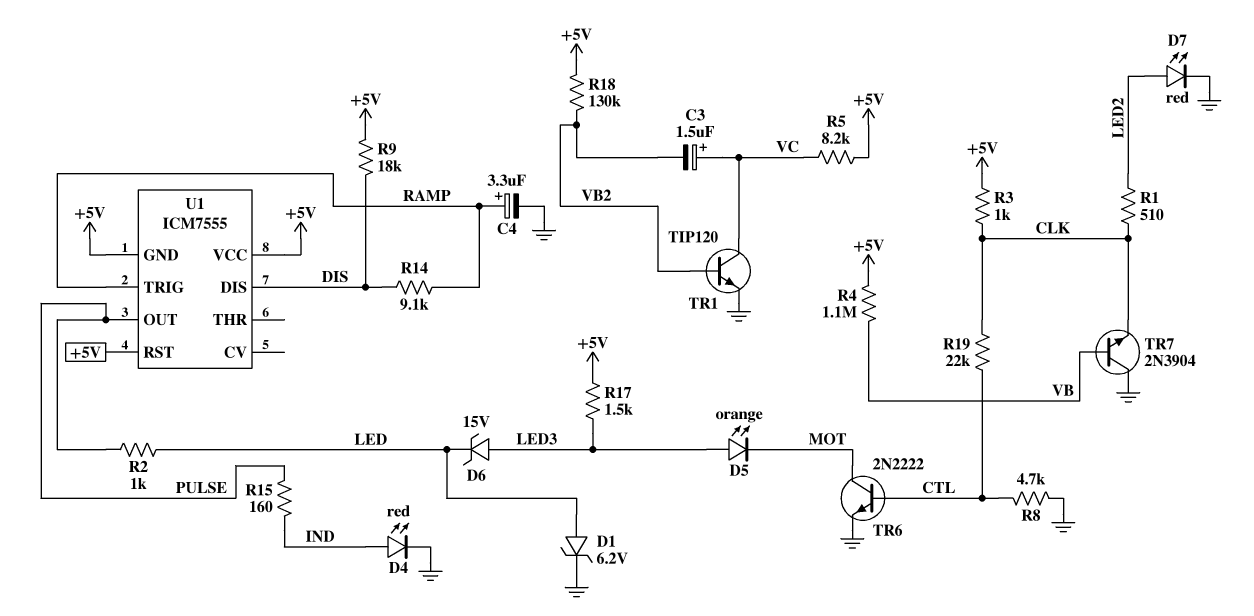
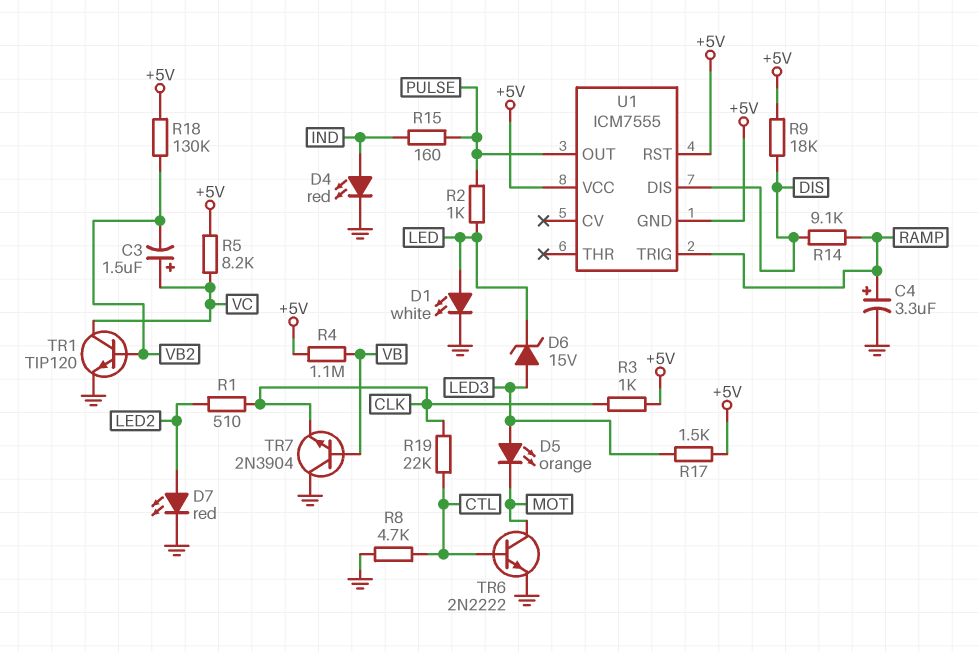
D1: zener 6.2V (A LED, K GND) -> LED white (A LED, K GND)

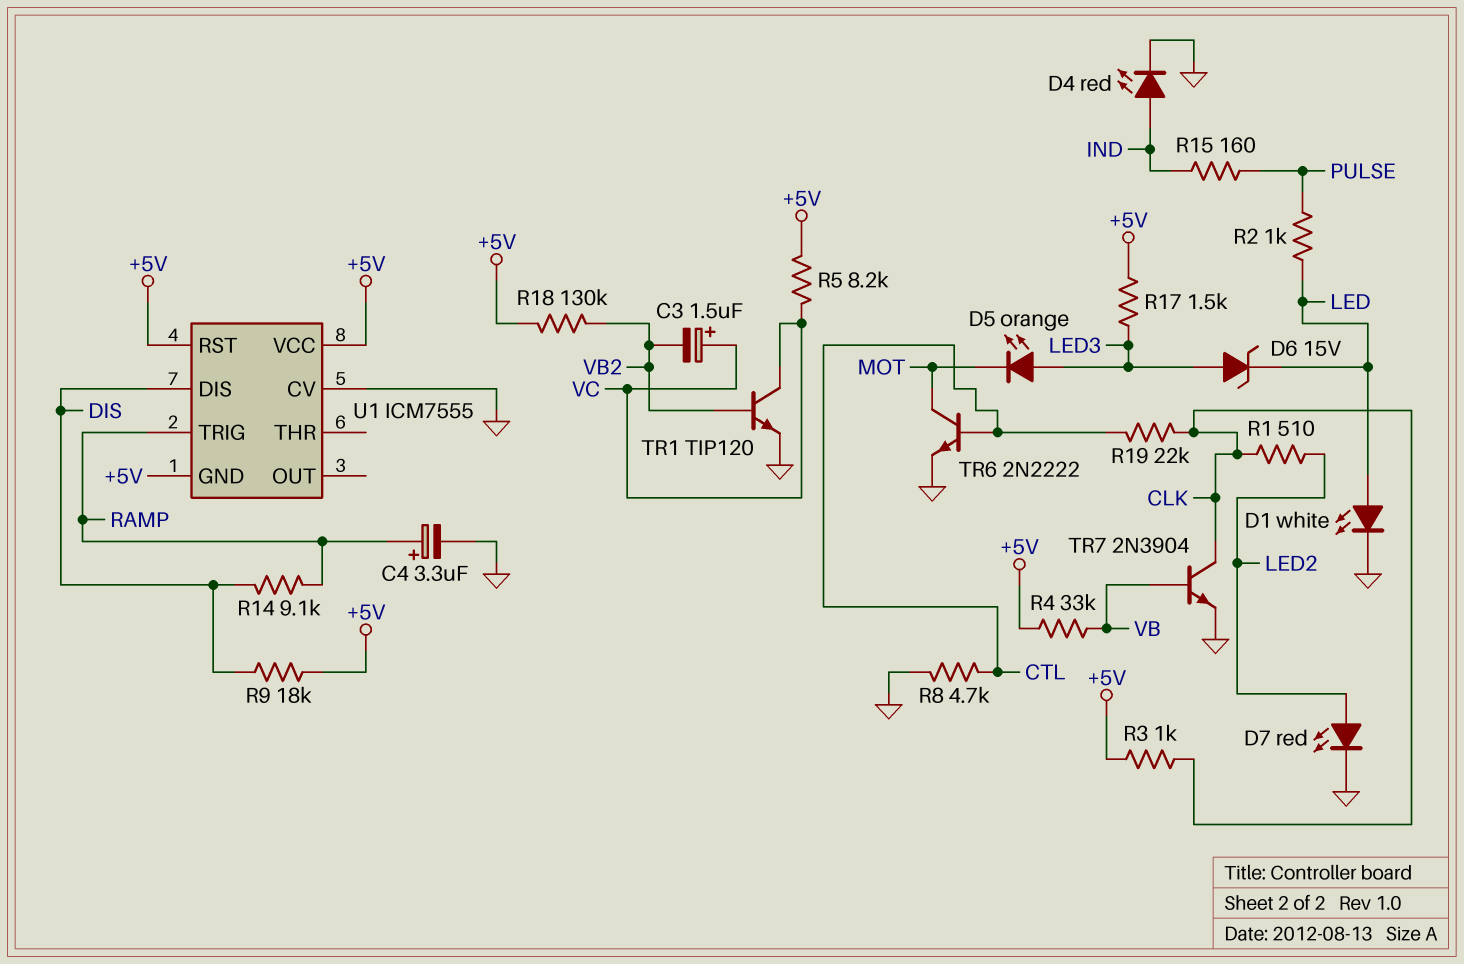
R4: 1.1M (+5V, VB) -> 33k (+5V, VB)
TR7: NPN 2N3904 (B VB, C GND, E CLK) -> NPN 2N3904 (B VB, C CLK, E GND)
U1 pin CV: none -> GND
U1 pin OUT: PULSE -> none

